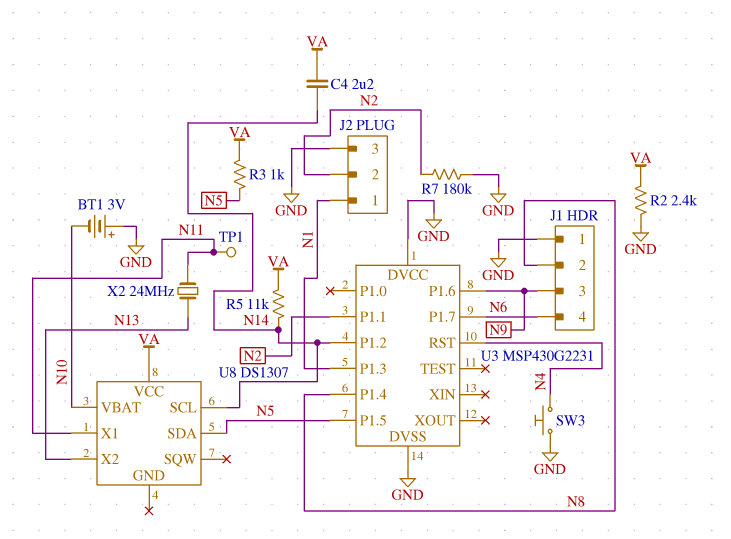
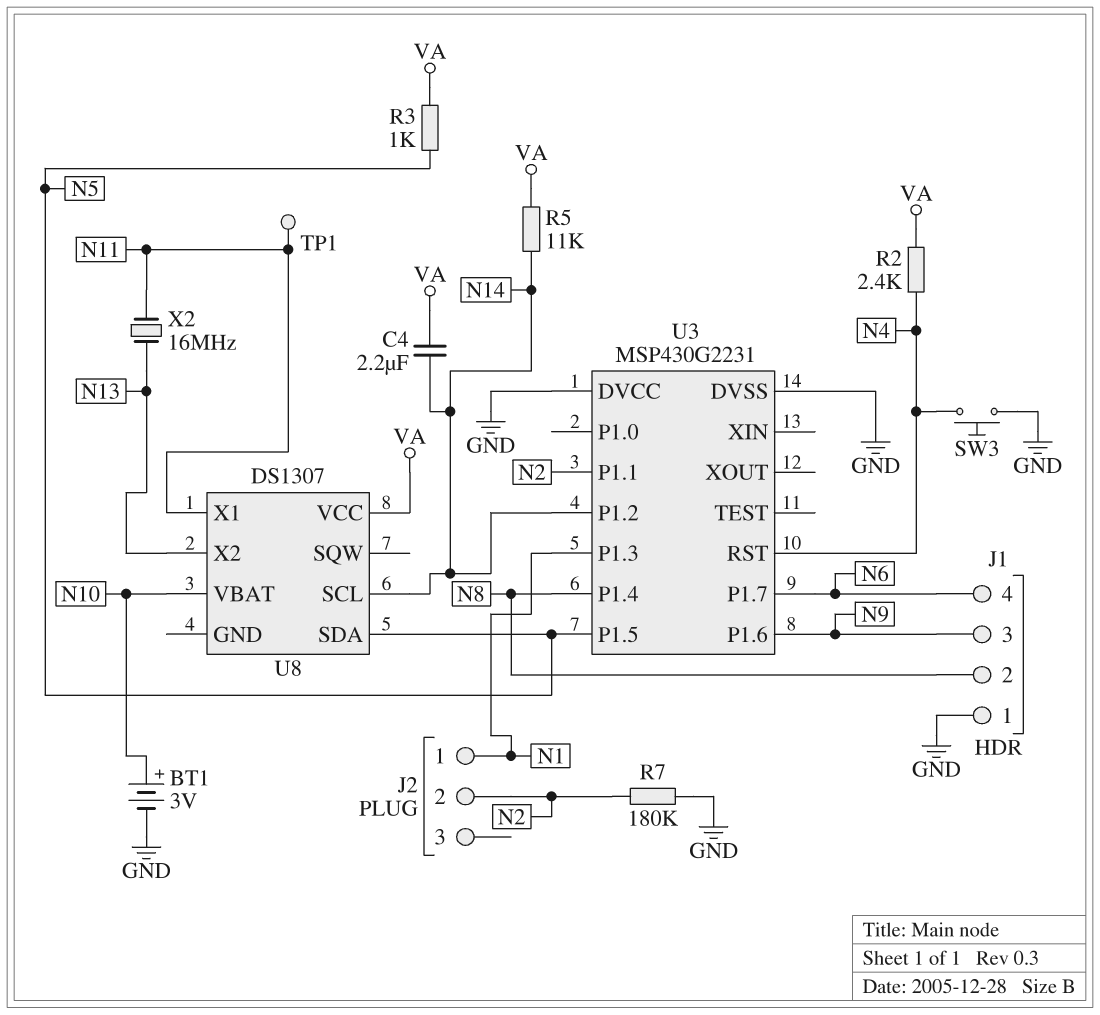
BT1: 3V (plus GND, minus N10) -> 3V (plus N10, minus GND)
J2 pin 3: GND -> none
R2: 2.4k (GND, VA) -> 2.4k (N4, VA)
X2: 24MHz (N11, N13) -> 16MHz (N11, N13)

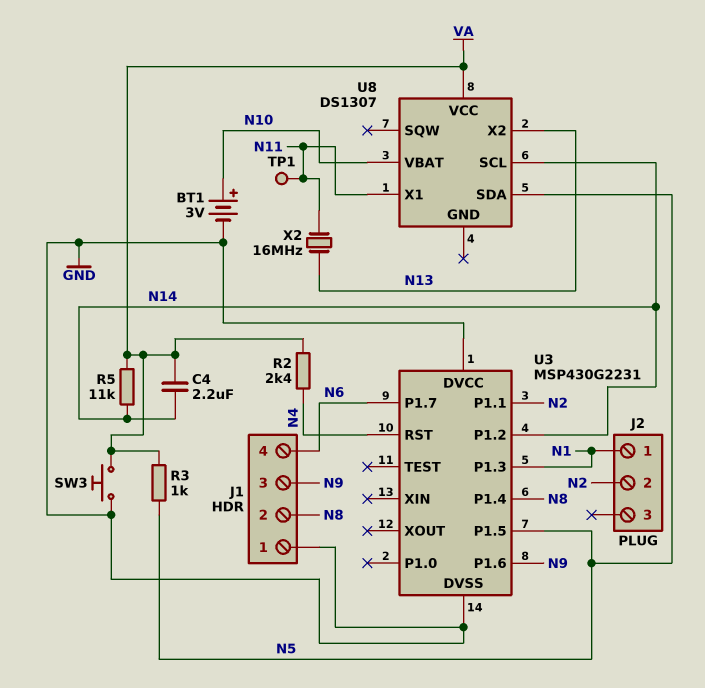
R7: 180k (GND, N2) -> none
SW3: button (GND, N4) -> button (GND, VA)

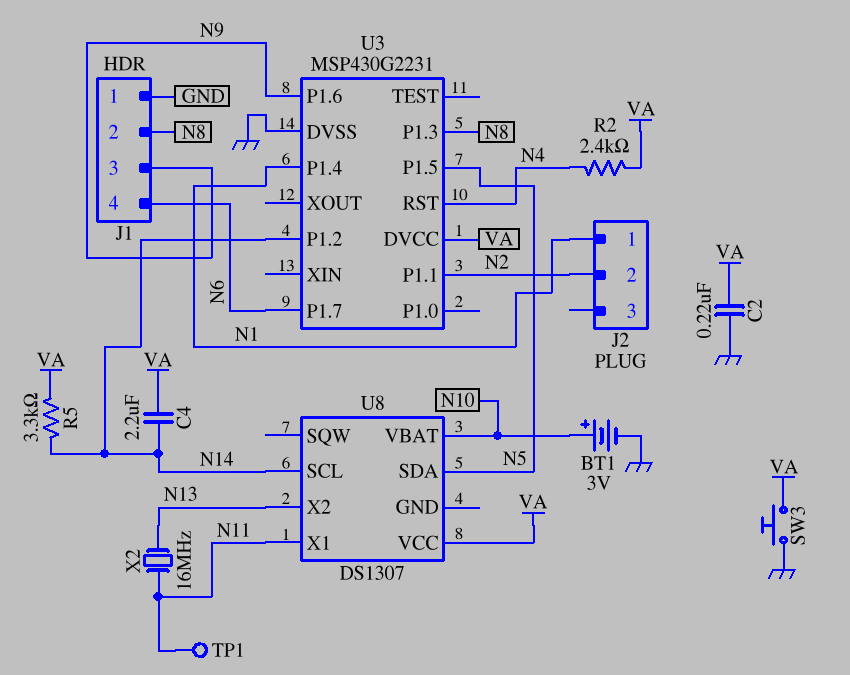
C2: none -> 220nF (GND, VA)
R3: 1k (N5, VA) -> none
R5: 11k (N14, VA) -> 3.3k (N14, VA)
U3 pin DVCC: GND -> VA
U3 pin P1.3: N1 -> N8
U3 pin P1.4: N8 -> N1

